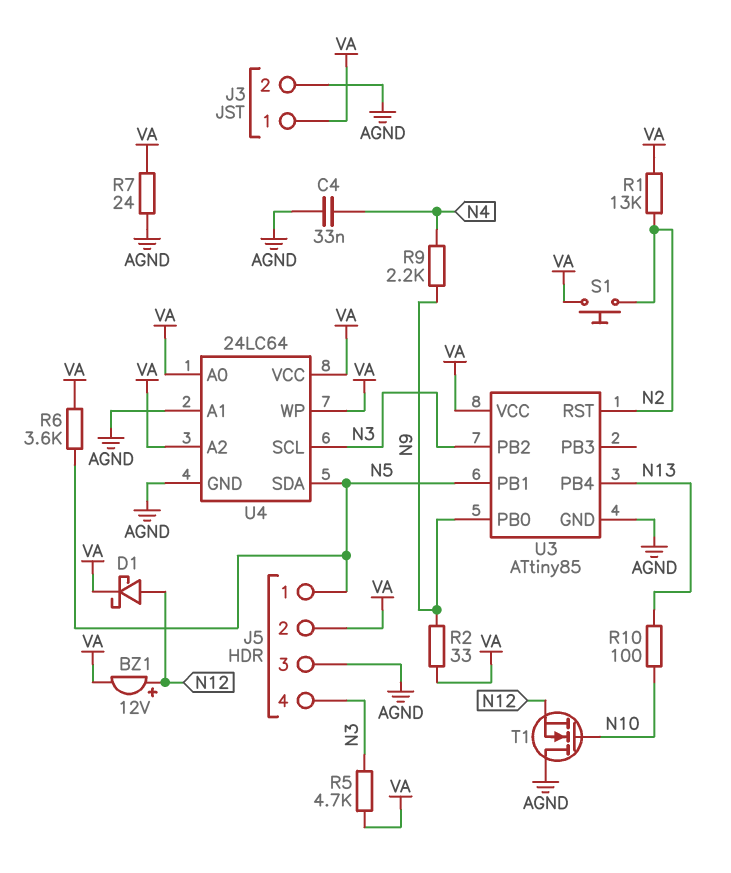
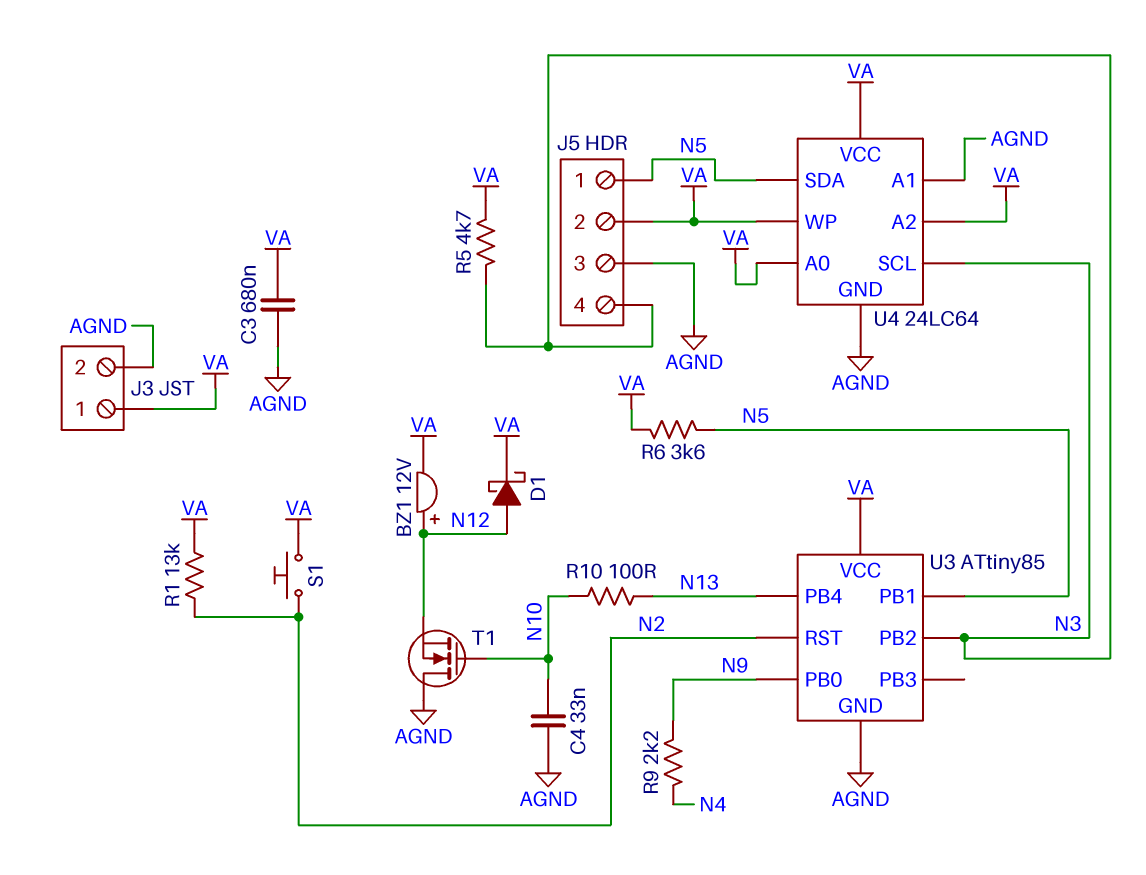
C3: none -> 680nF (AGND, VA)
C4: 33nF (AGND, N4) -> 33nF (AGND, N10)
R2: 33 (N9, VA) -> none
R7: 24 (AGND, VA) -> none

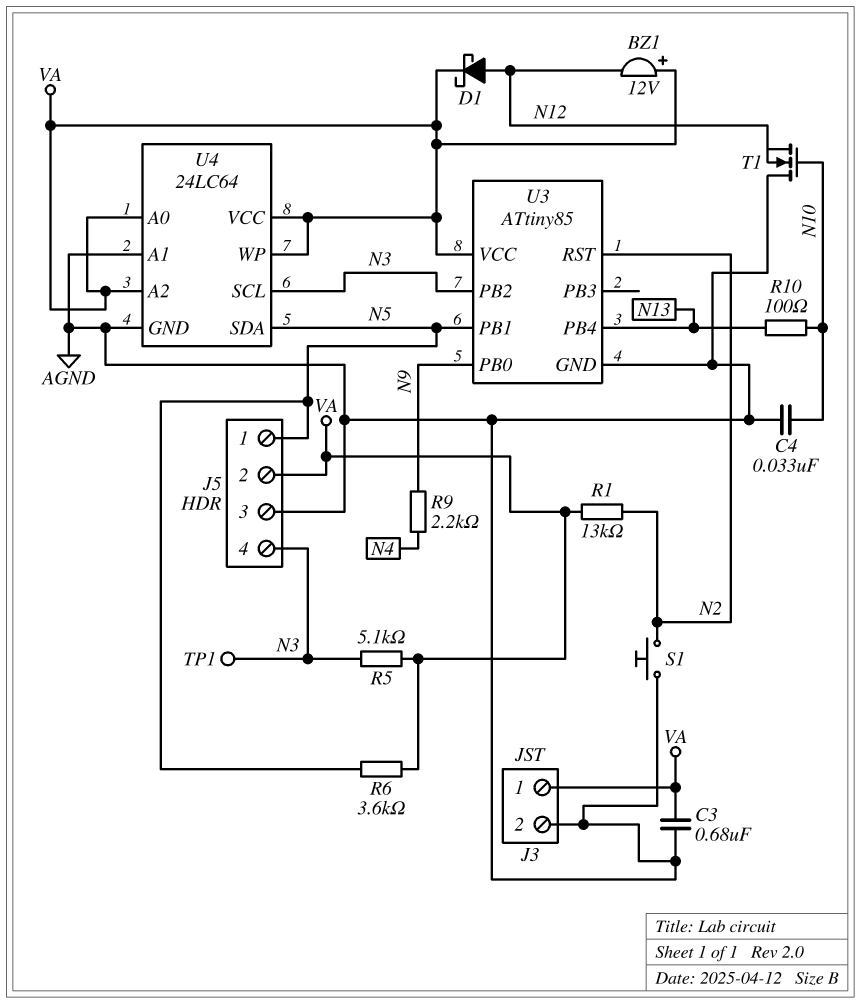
BZ1: buzzer 12V (plus N12, minus VA) -> buzzer 12V (plus VA, minus N12)
R5: 4.7k (N3, VA) -> 5.1k (N3, VA)
S1: button (N2, VA) -> button (AGND, N2)
TP1: none -> test point (N3)

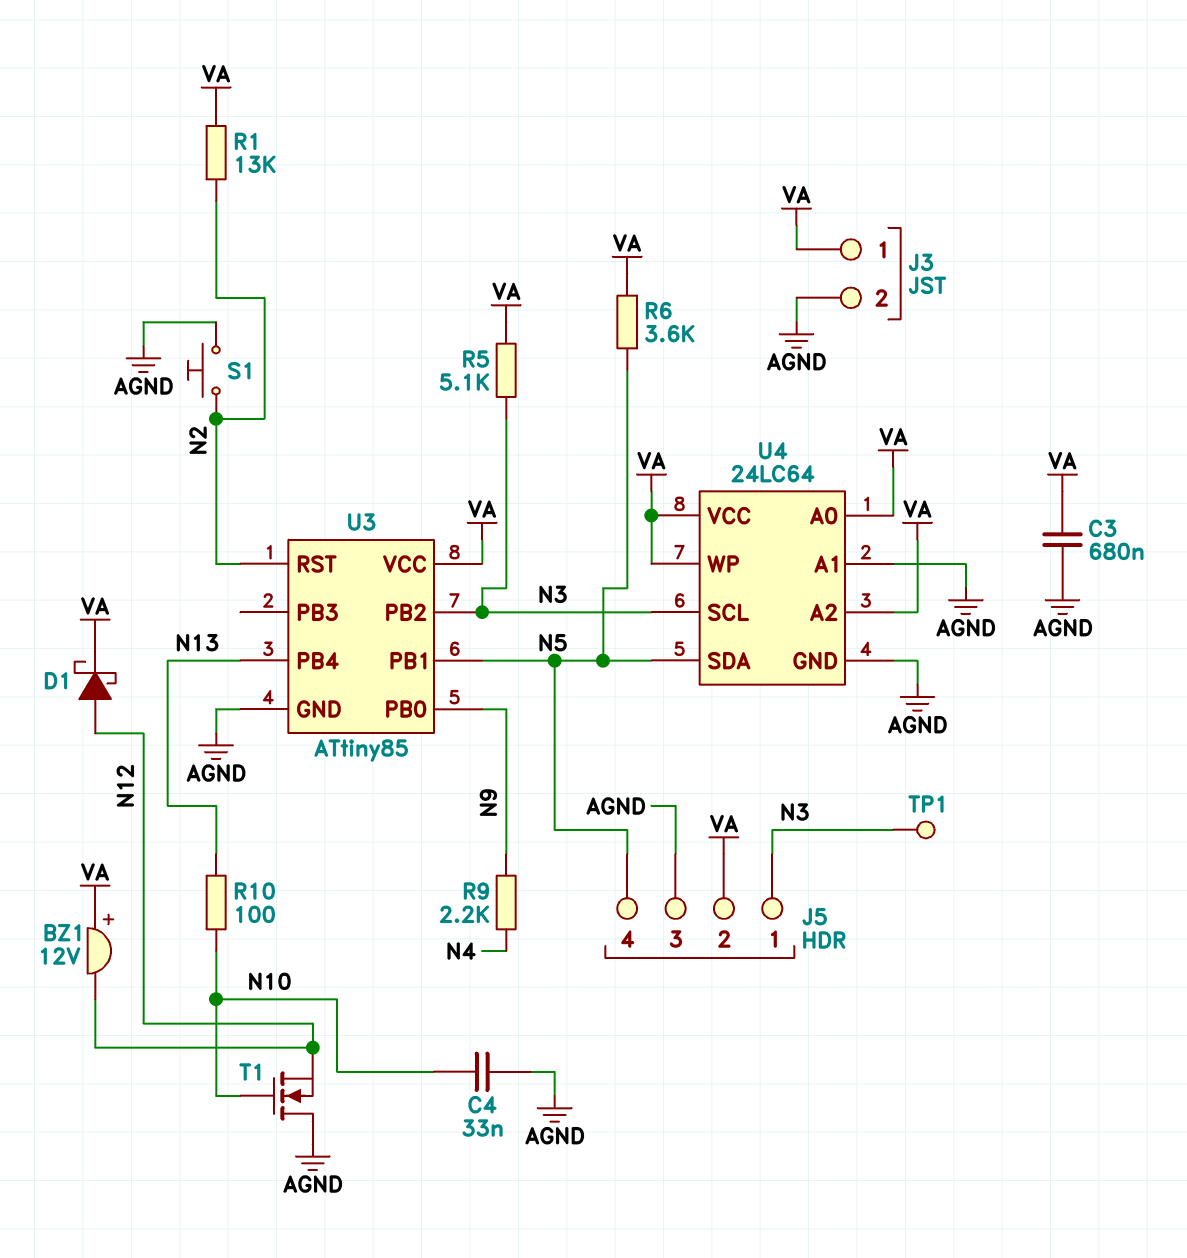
J5 pin 1: N5 -> N3
J5 pin 4: N3 -> N5

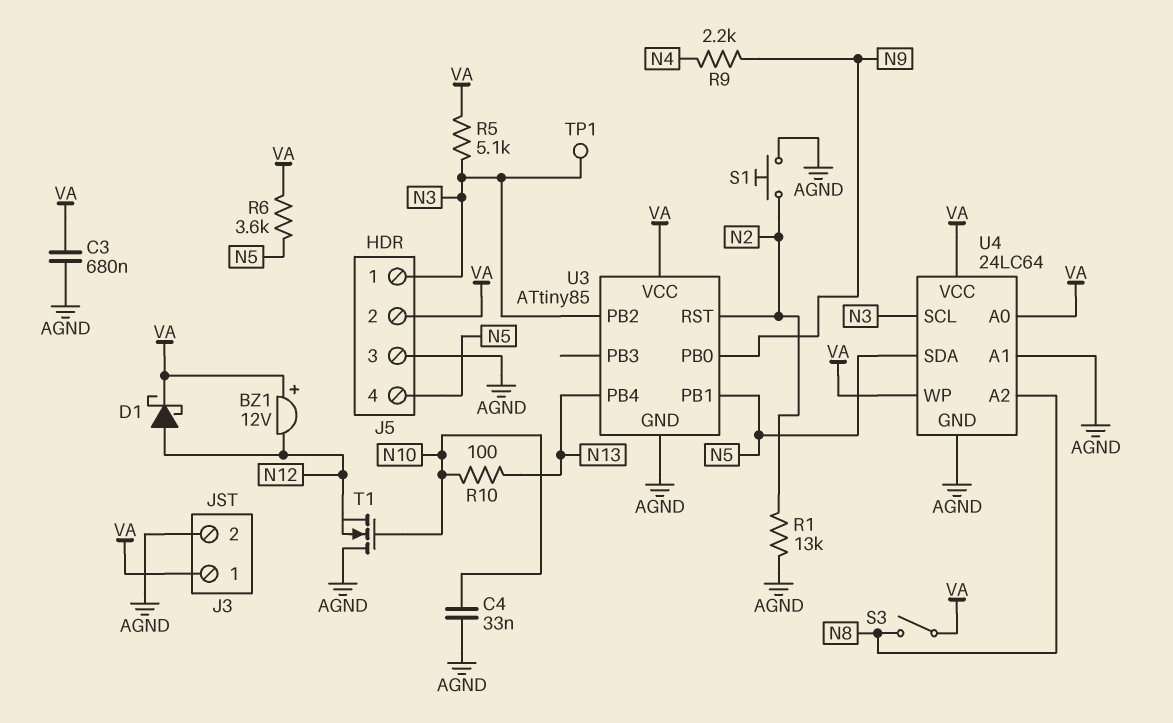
R1: 13k (N2, VA) -> 13k (AGND, N2)
S3: none -> switch (N8, VA)
U4 pin A2: VA -> N8

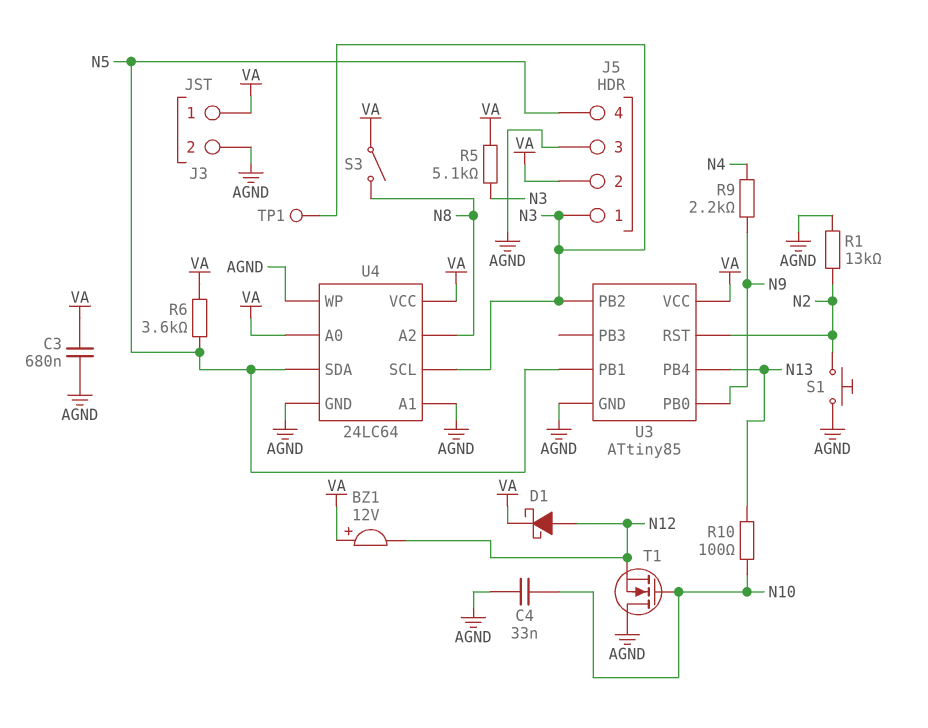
U4 pin WP: VA -> AGND

